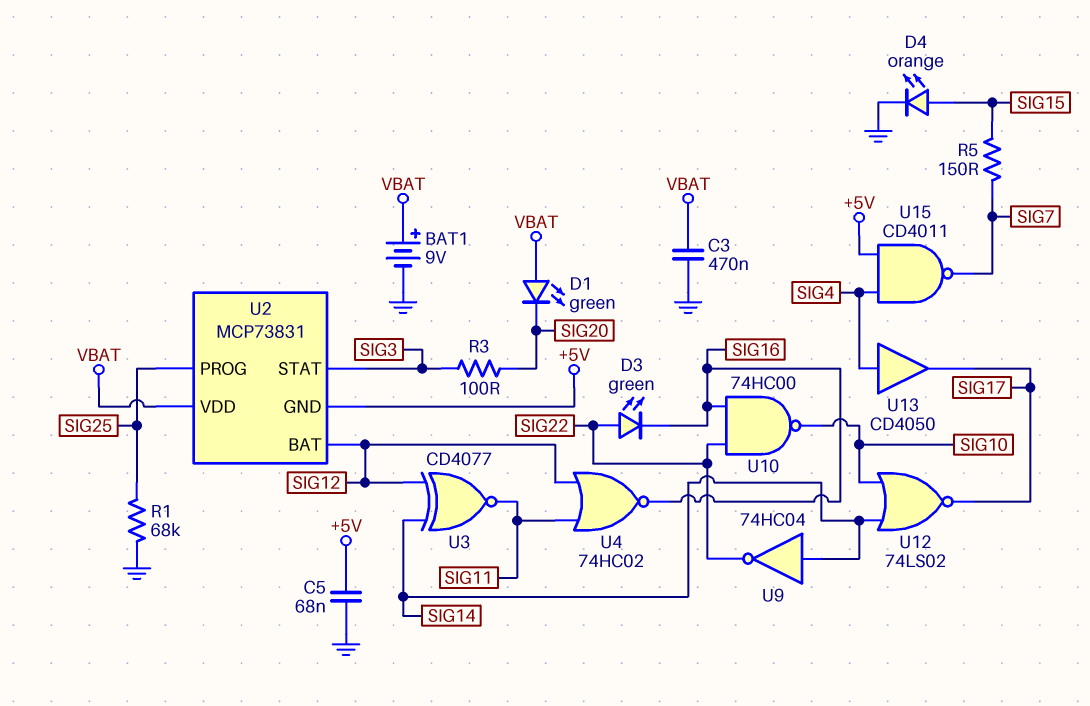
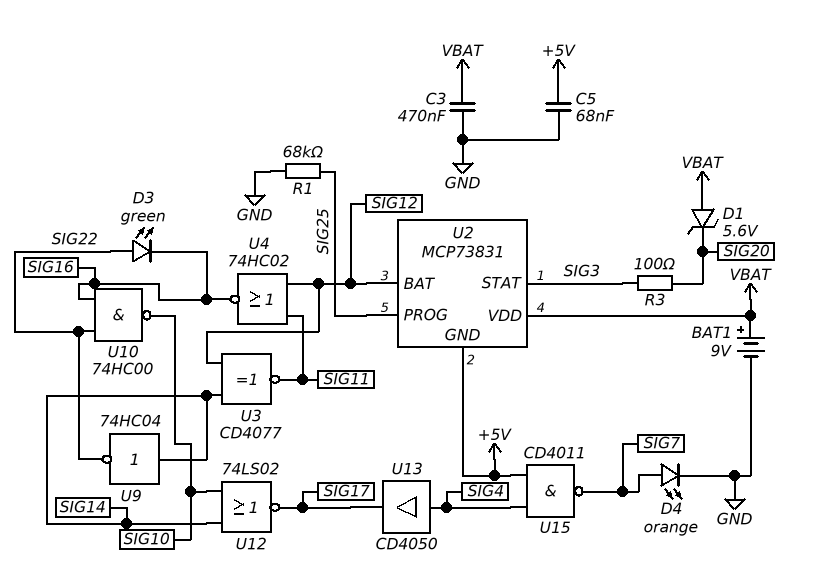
D1: LED green (A VBAT, K SIG20) -> zener 5.6V (A VBAT, K SIG20)
D4: LED orange (A SIG15, K GND) -> LED orange (A SIG7, K GND)
R5: 150 (SIG7, SIG15) -> none

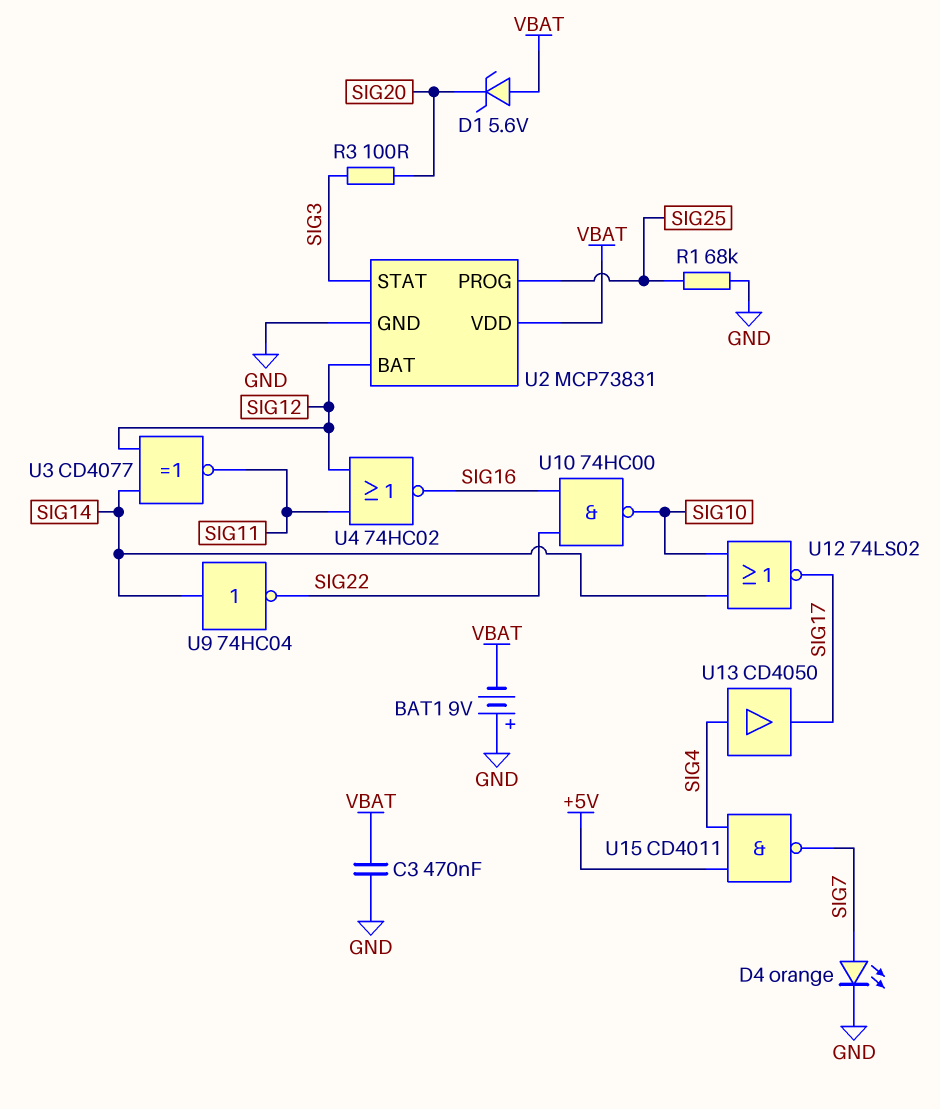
BAT1: 9V (plus VBAT, minus GND) -> 9V (plus GND, minus VBAT)
C5: 68nF (+5V, GND) -> none
D3: LED green (A SIG22, K SIG16) -> none
U2 pin GND: +5V -> GND

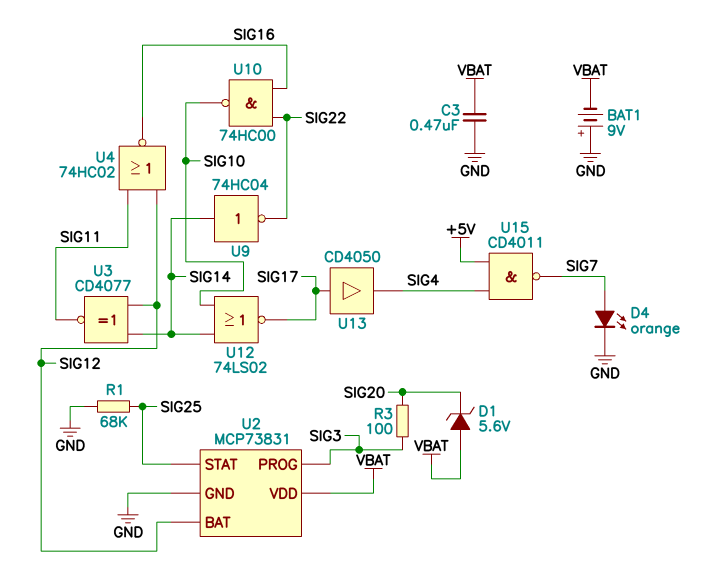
U2 pin PROG: SIG25 -> SIG3
U2 pin STAT: SIG3 -> SIG25
U13: buffer CD4050 (in SIG4, out SIG17) -> buffer CD4050 (in SIG17, out SIG4)

